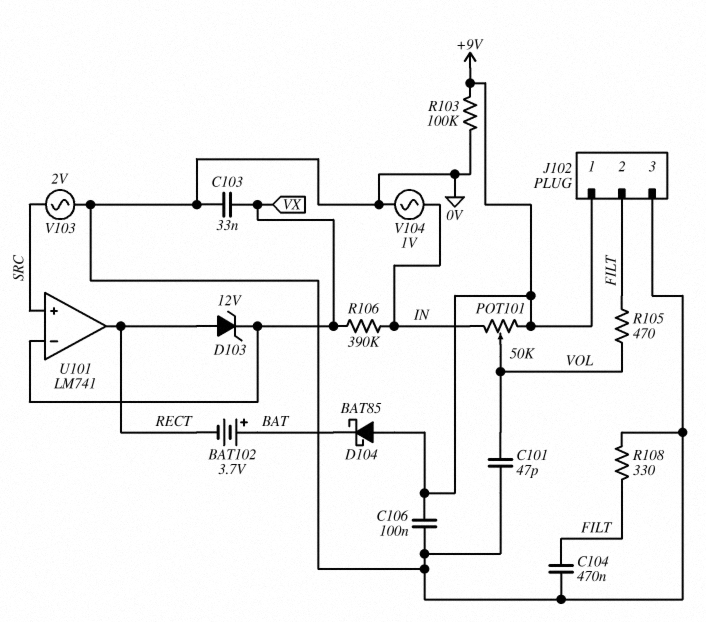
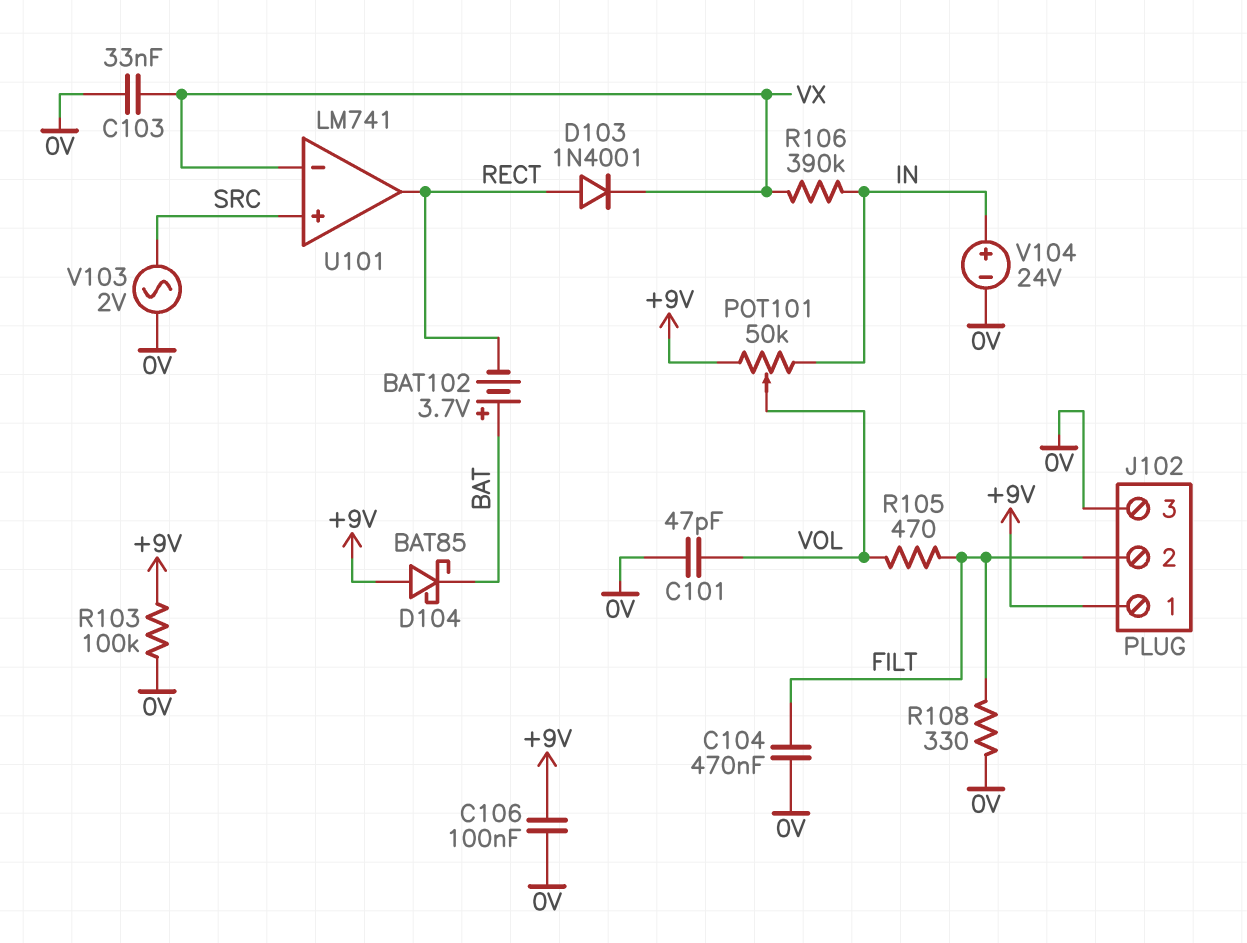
D103: zener 12V (A RECT, K VX) -> diode 1N4001 (A RECT, K VX)
V104: AC 1V (0V, IN) -> 24V (plus IN, minus 0V)

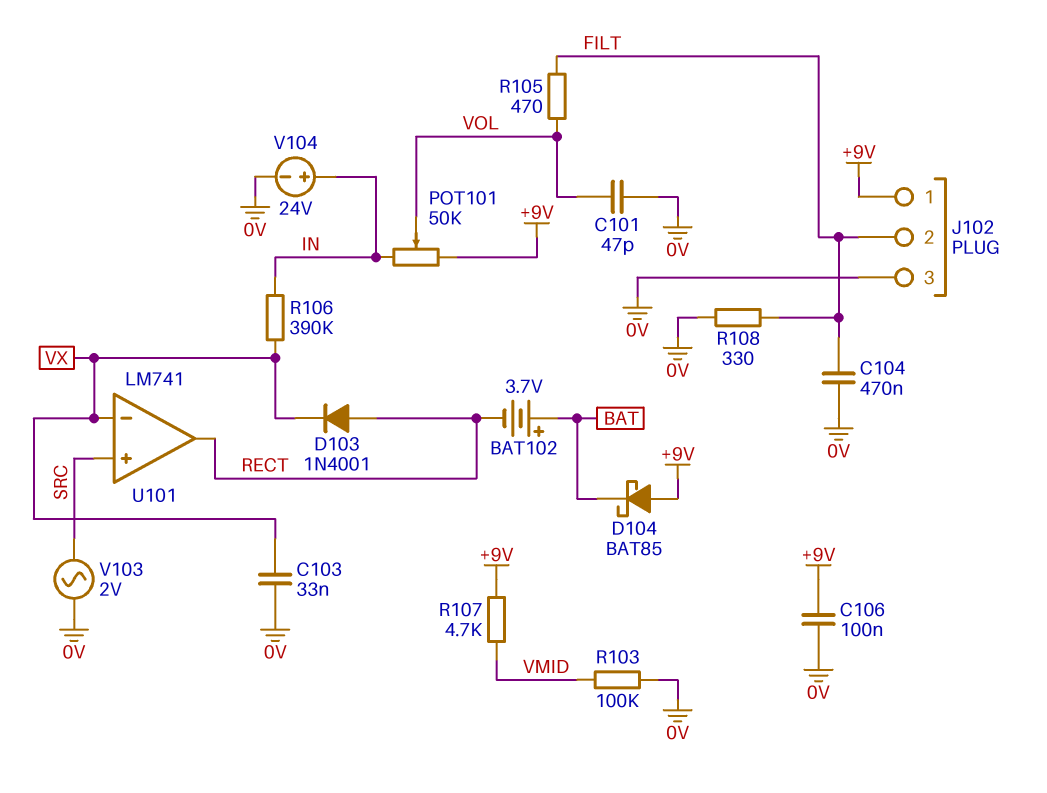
R103: 100k (+9V, 0V) -> 100k (0V, VMID)
R107: none -> 4.7k (+9V, VMID)

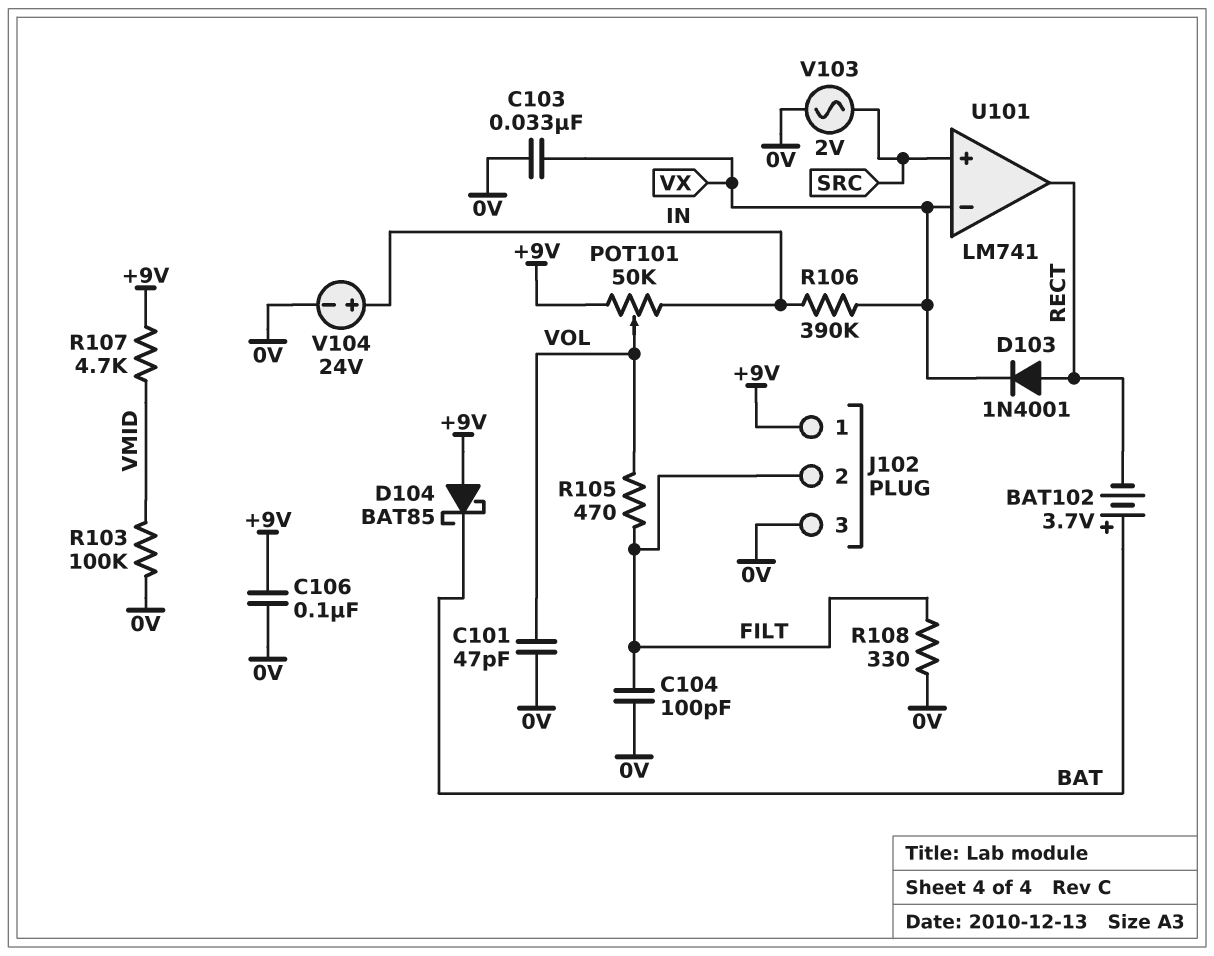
C104: 470nF (0V, FILT) -> 100pF (0V, FILT)

